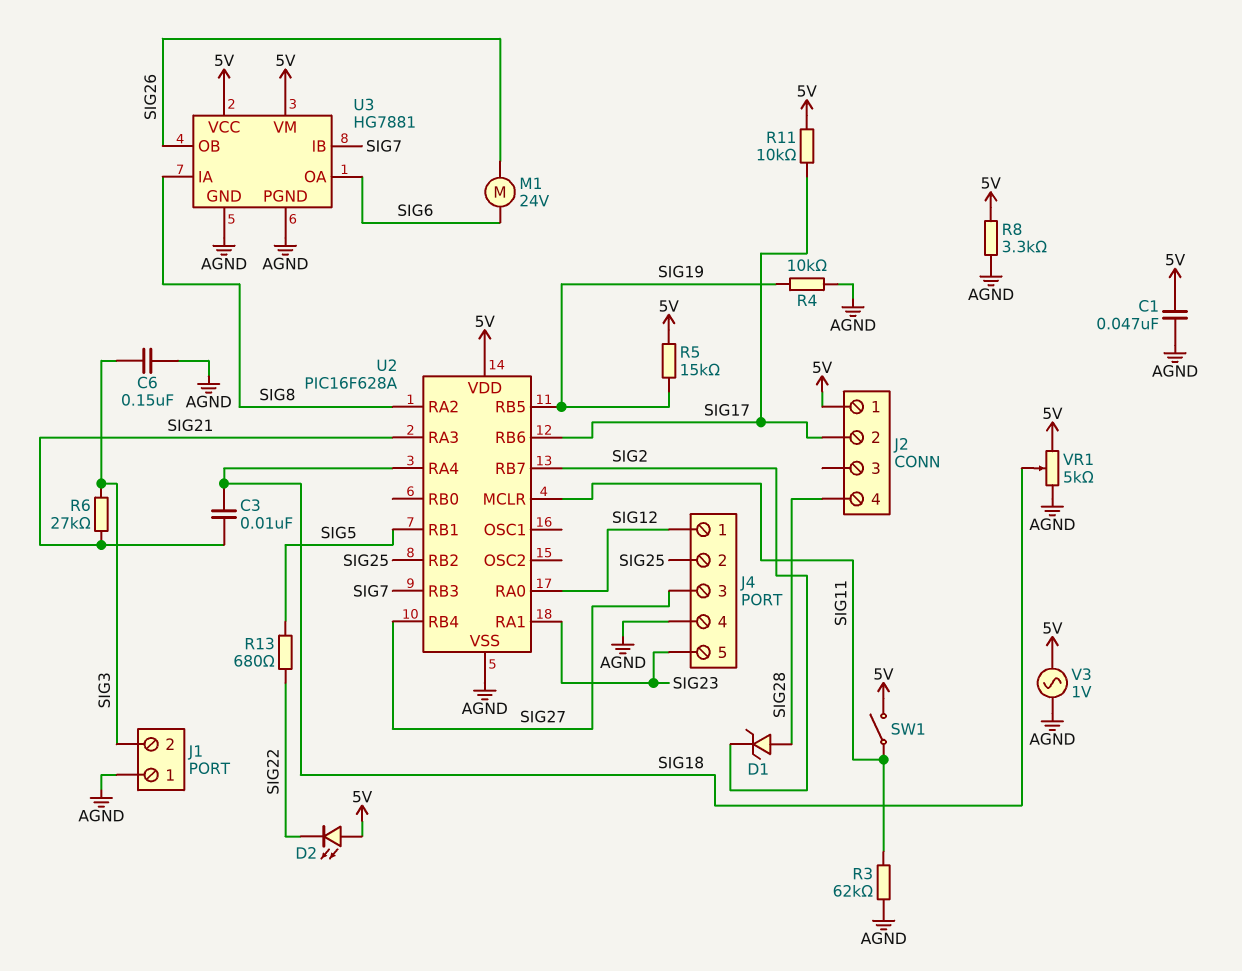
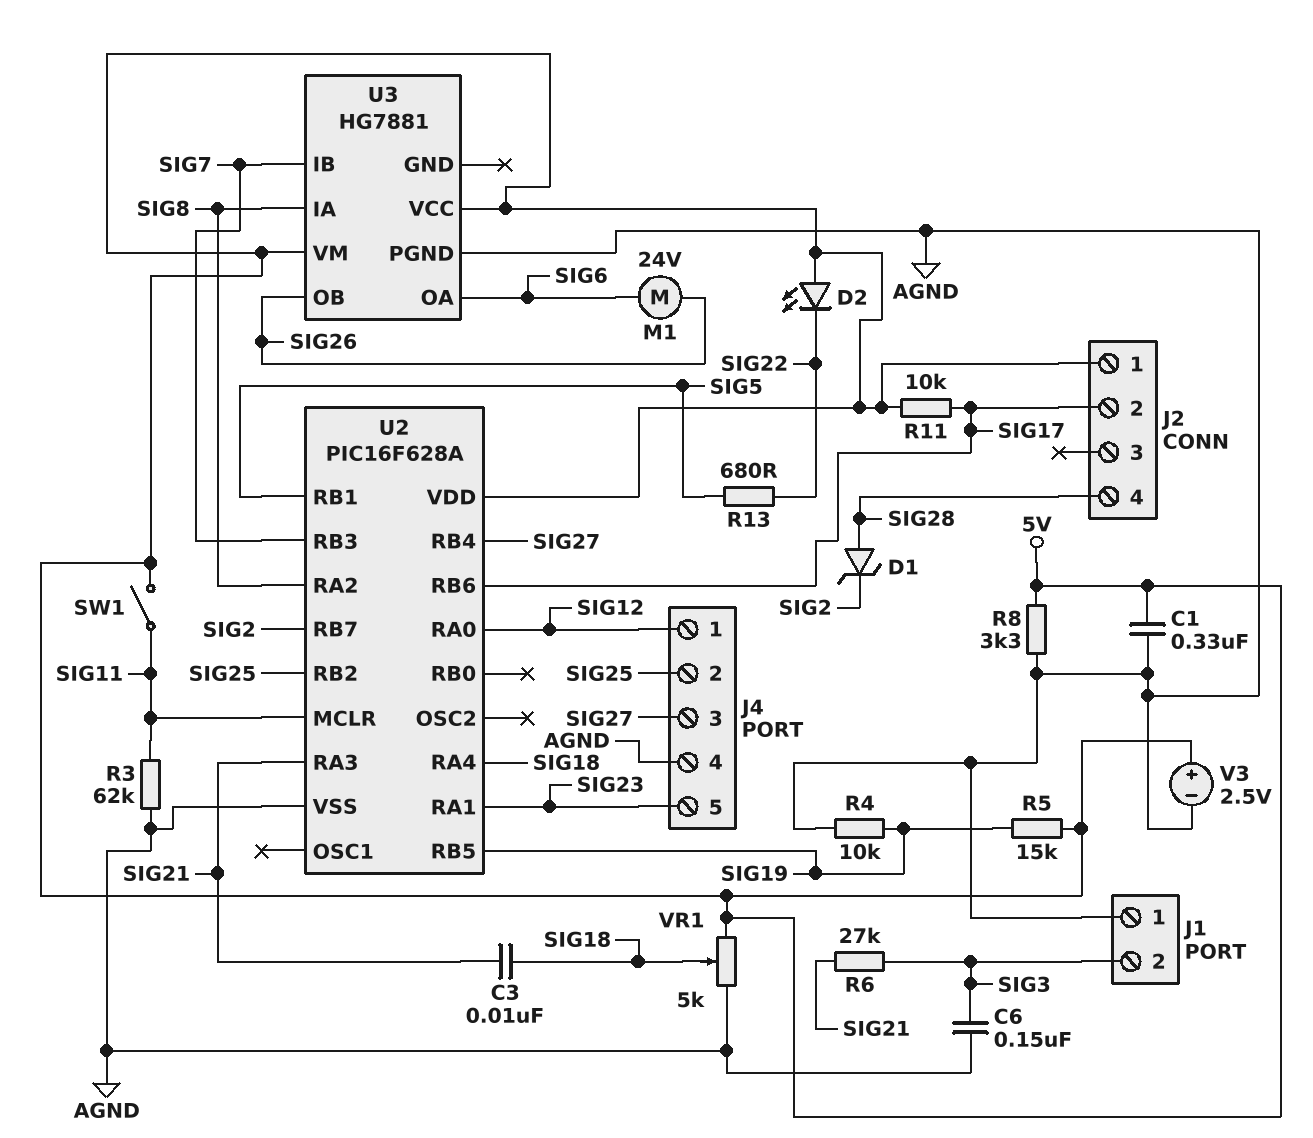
C1: 47nF (5V, AGND) -> 330nF (5V, AGND)
U3 pin GND: AGND -> none
V3: AC 1V (5V, AGND) -> 2.5V (plus 5V, minus AGND)

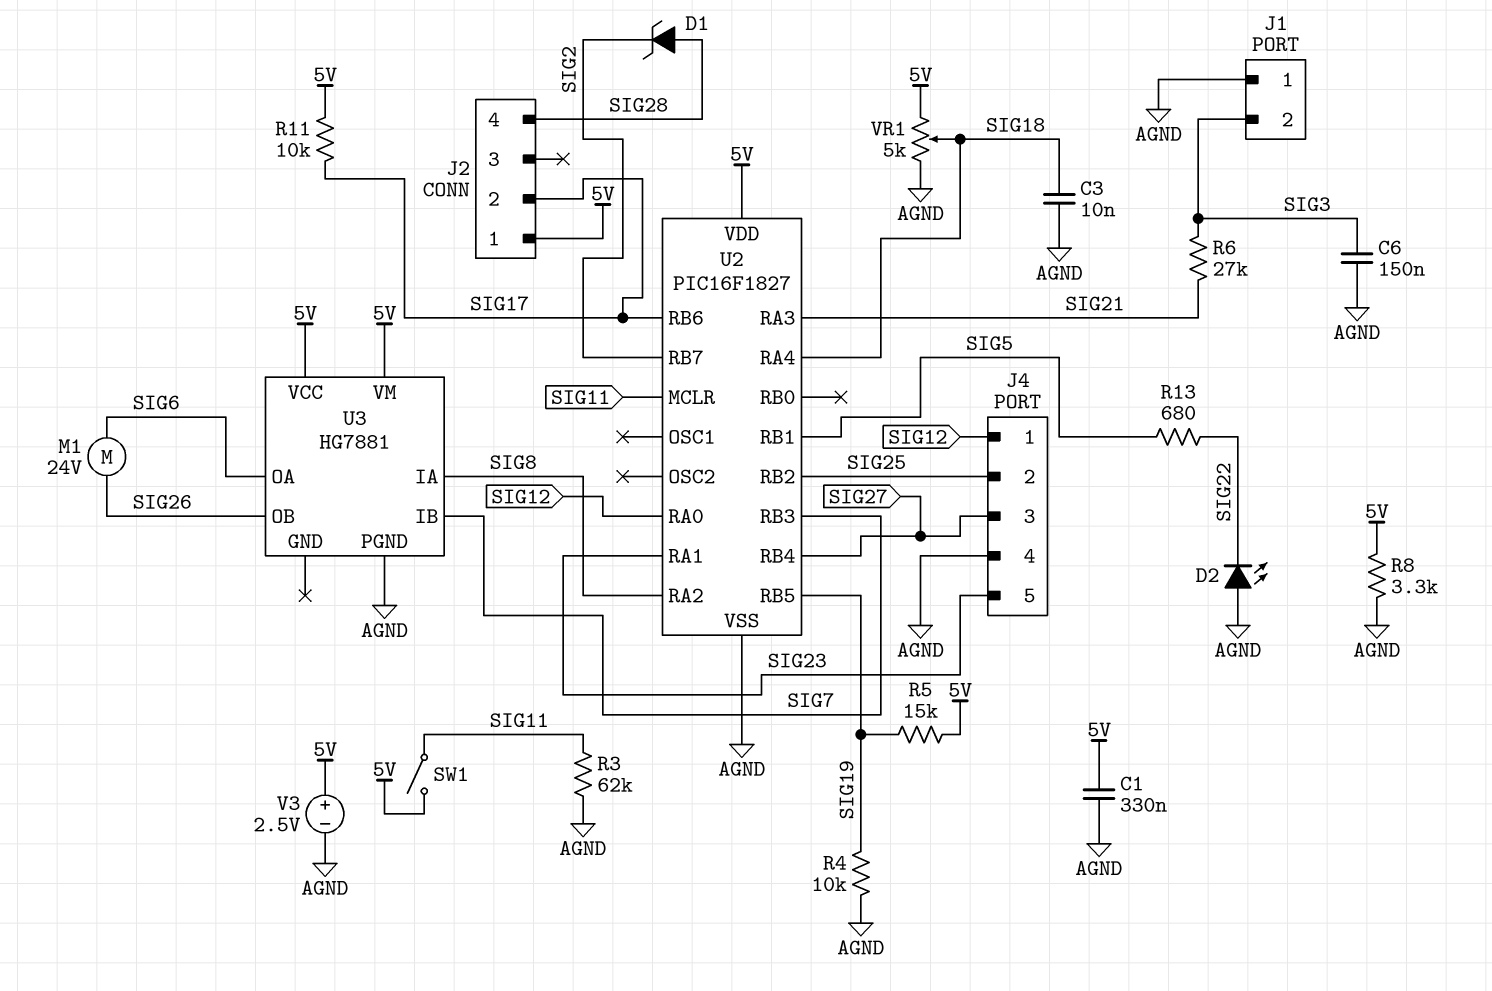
C3: 10nF (SIG18, SIG21) -> 10nF (AGND, SIG18)
D2: LED (A 5V, K SIG22) -> LED (A AGND, K SIG22)
U2: PIC16F628A -> PIC16F1827

